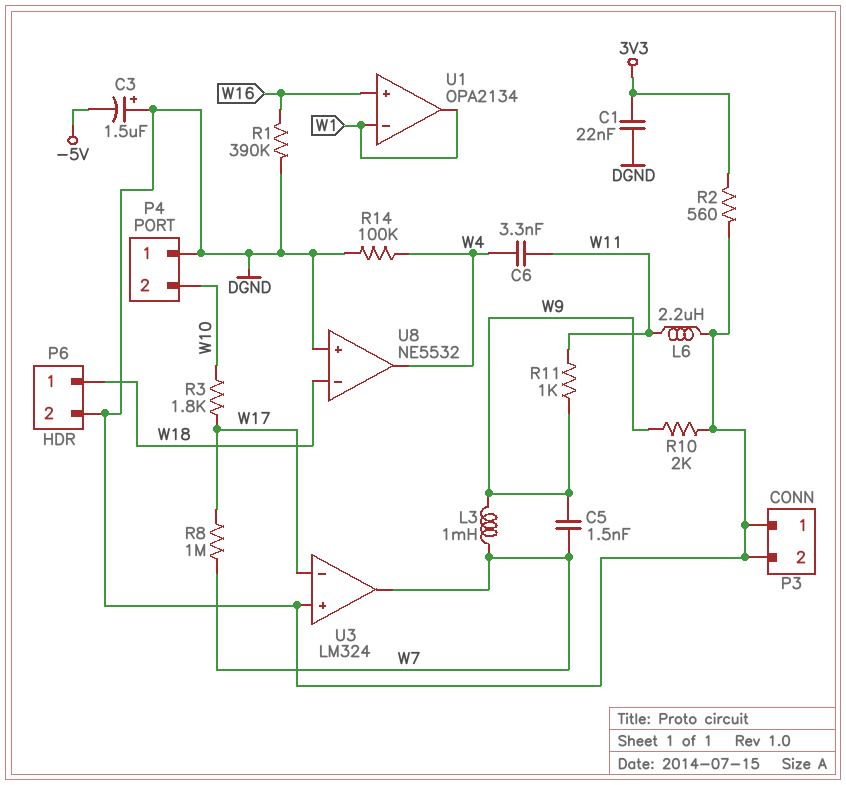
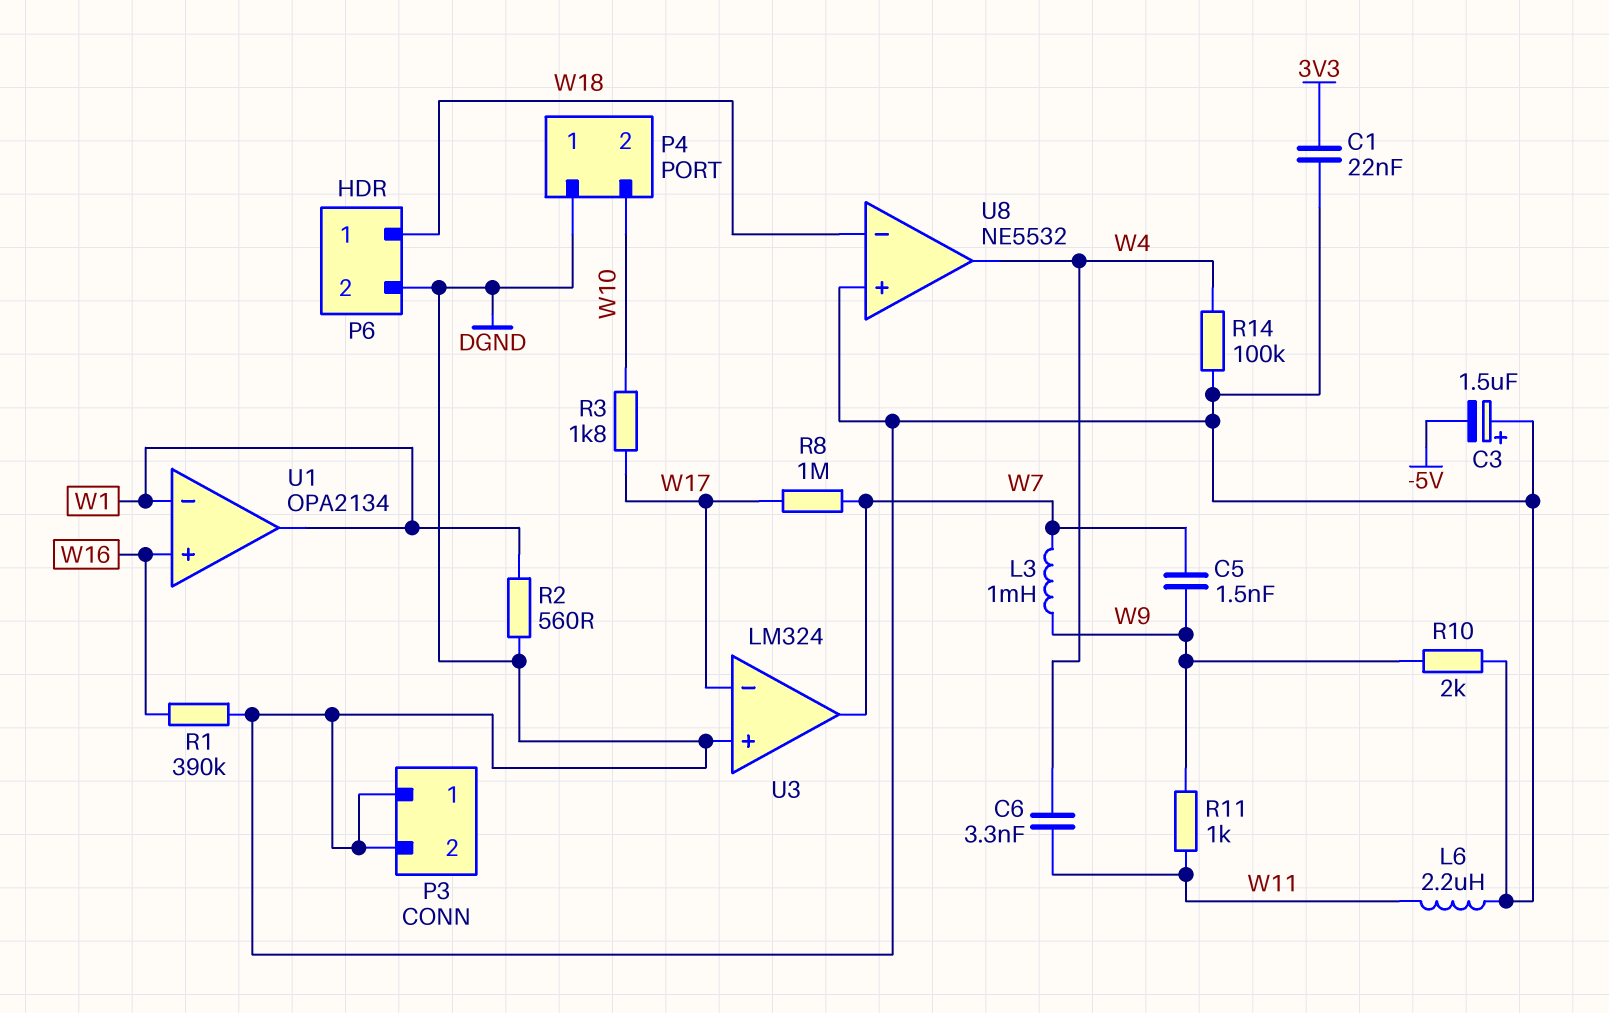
R2: 560 (3V3, DGND) -> 560 (DGND, W1)

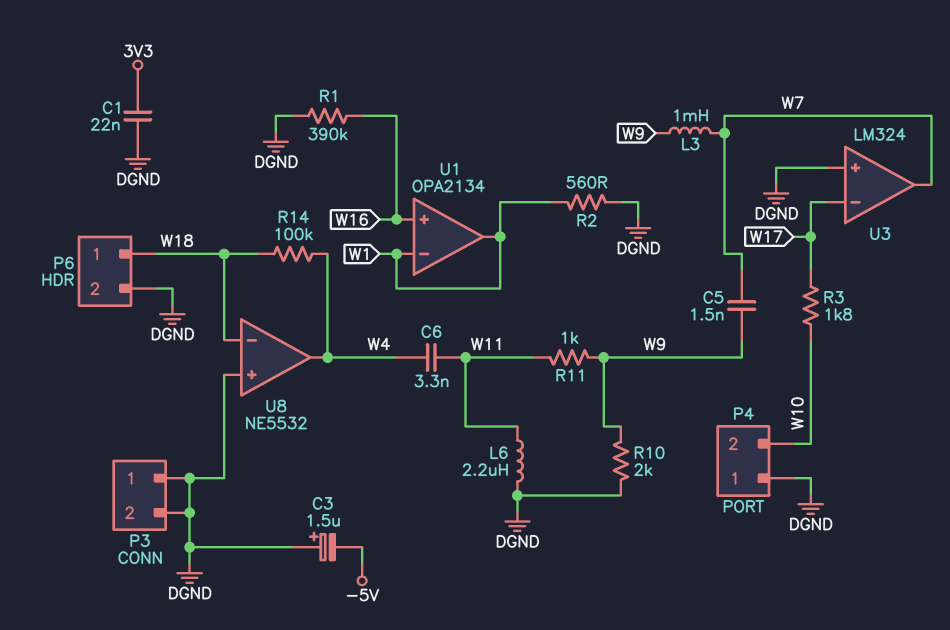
R8: 1M (W7, W17) -> none
R14: 100k (DGND, W4) -> 100k (W4, W18)

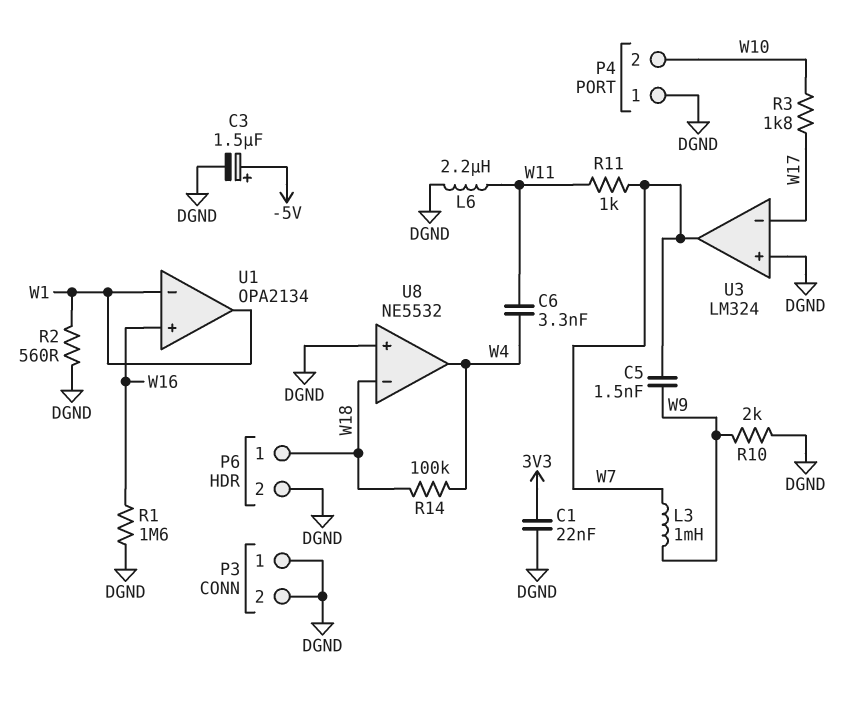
C3: 1.5uF (plus DGND, minus -5V) -> 1.5uF (plus -5V, minus DGND)
R1: 390k (DGND, W16) -> 1.6M (DGND, W16)
R11: 1k (W9, W11) -> 1k (W7, W11)

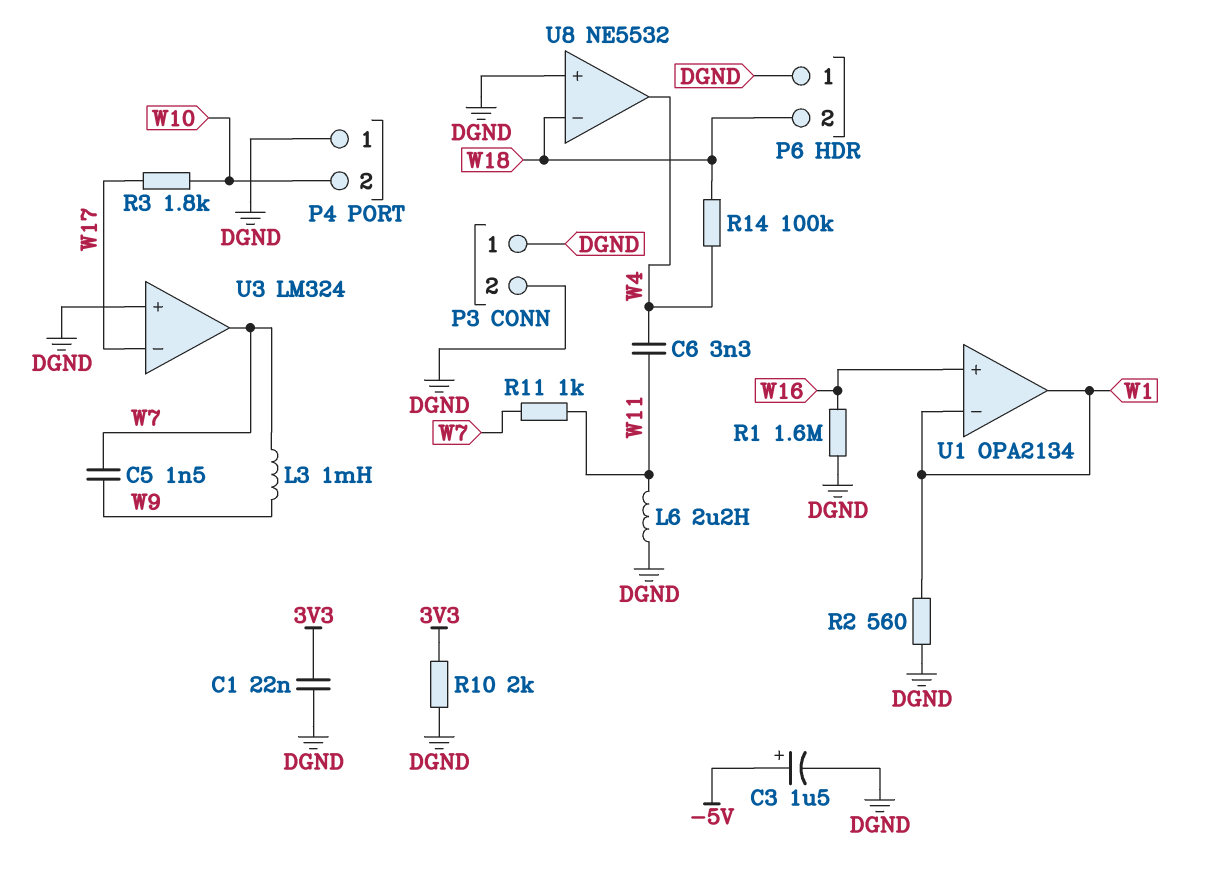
P6 pin 1: W18 -> DGND
P6 pin 2: DGND -> W18
R10: 2k (DGND, W9) -> 2k (3V3, DGND)

